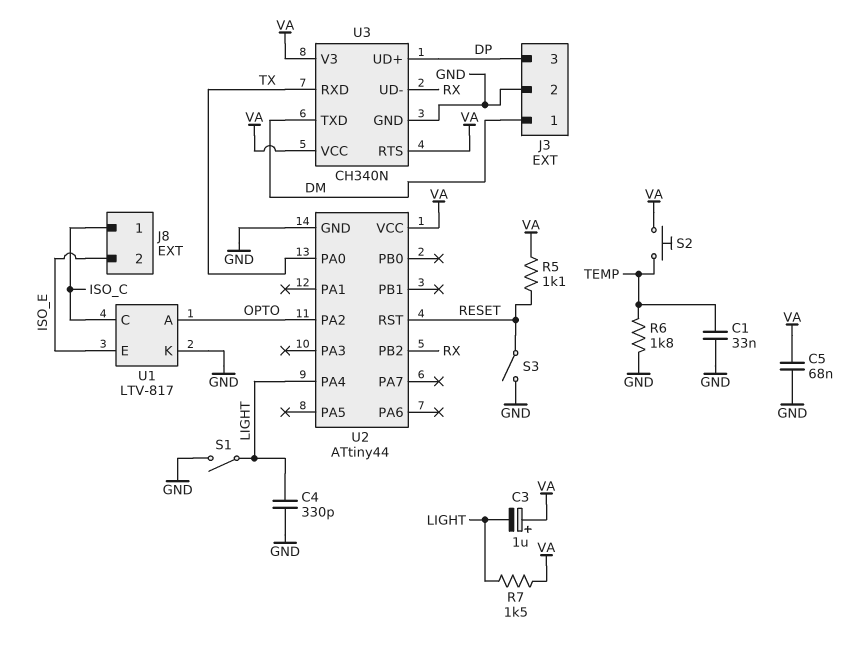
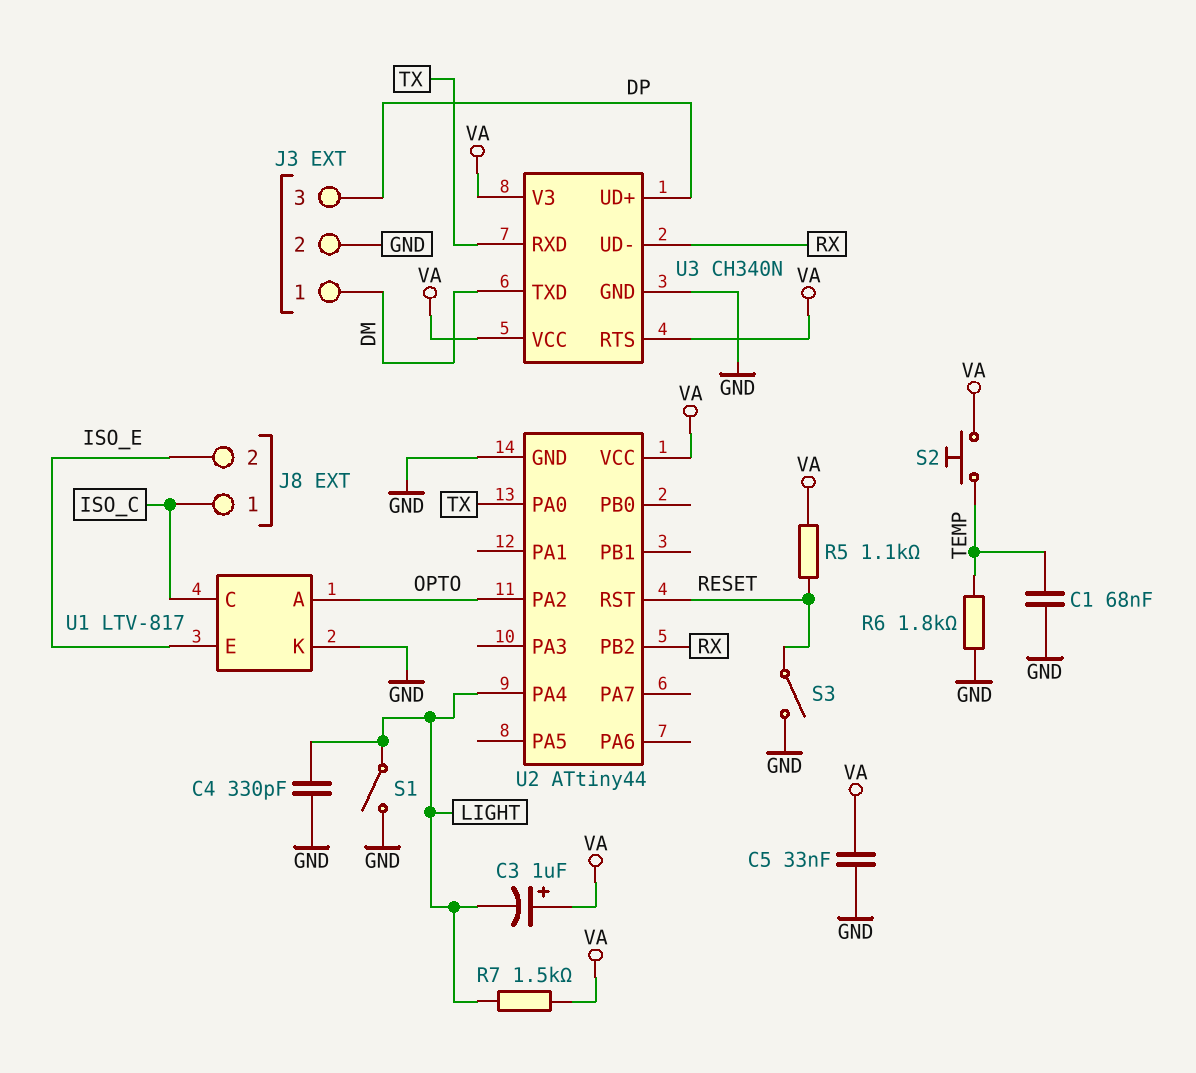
C1: 33nF (GND, TEMP) -> 68nF (GND, TEMP)
C5: 68nF (GND, VA) -> 33nF (GND, VA)

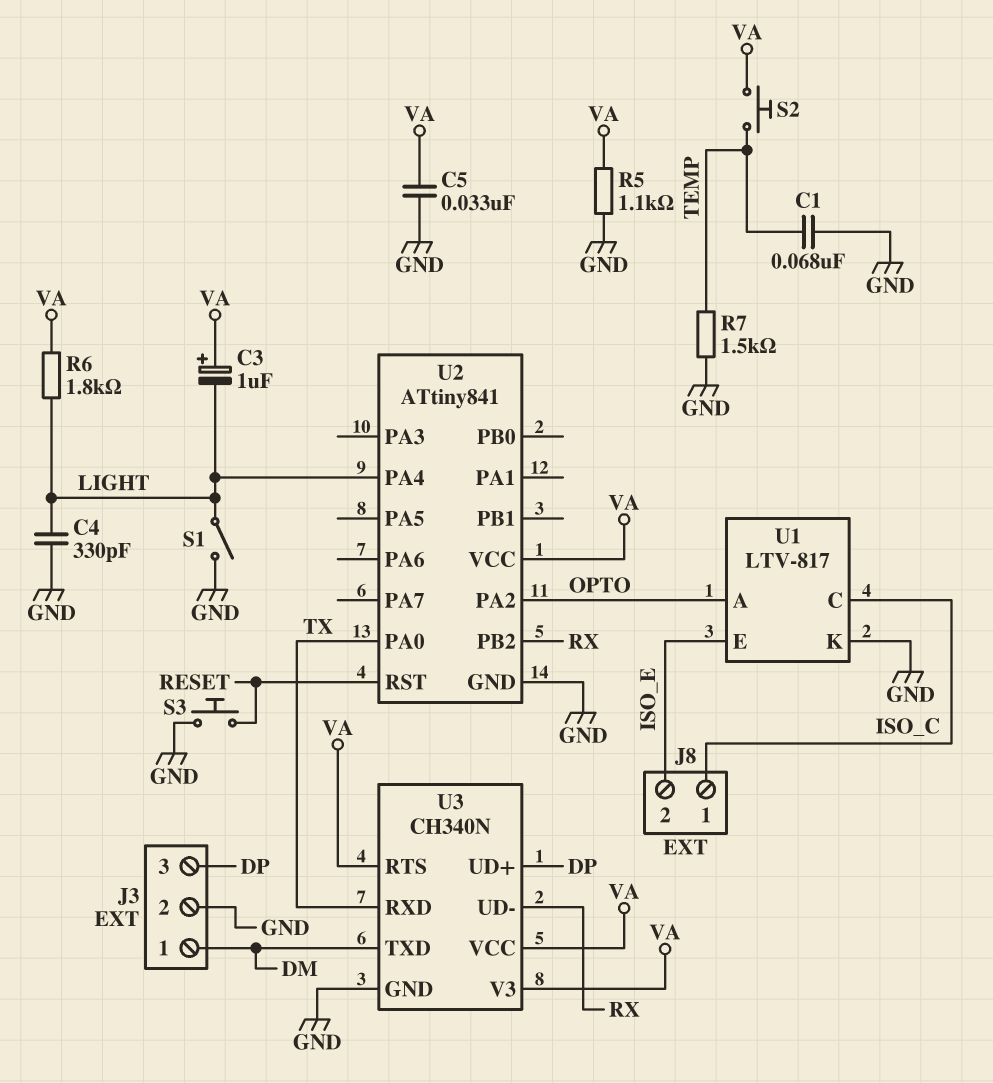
R5: 1.1k (RESET, VA) -> 1.1k (GND, VA)
R6: 1.8k (GND, TEMP) -> 1.8k (LIGHT, VA)
R7: 1.5k (LIGHT, VA) -> 1.5k (GND, TEMP)
S3: switch (GND, RESET) -> button (GND, RESET)
U2: ATtiny44 -> ATtiny841

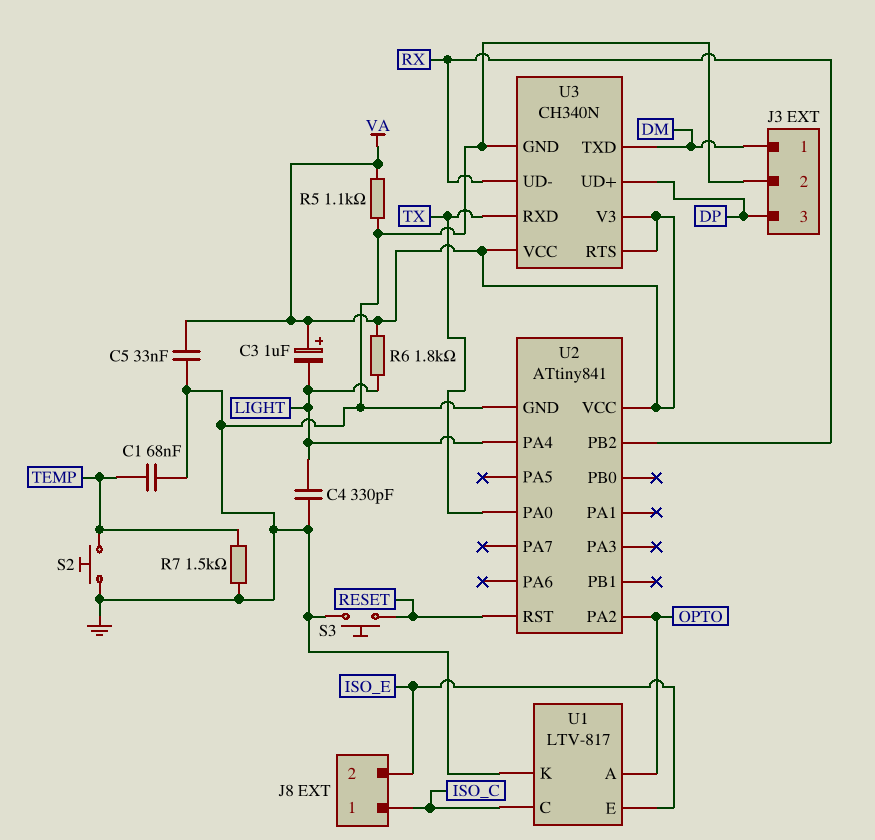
S1: switch (GND, LIGHT) -> none
S2: button (TEMP, VA) -> button (GND, TEMP)

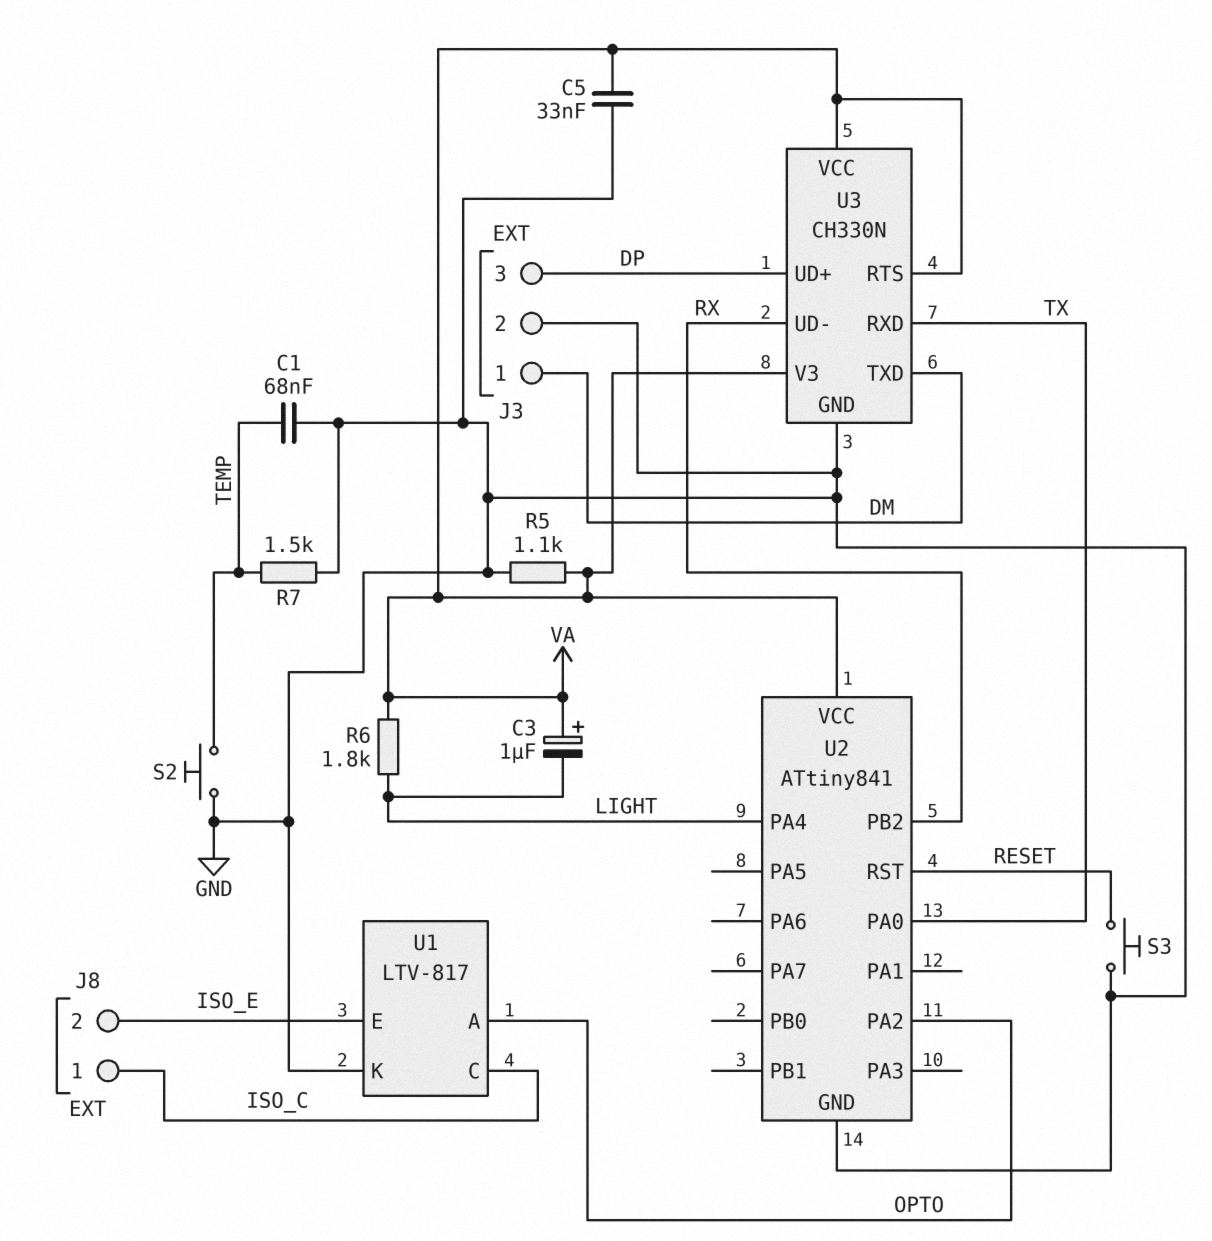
C4: 330pF (GND, LIGHT) -> none
U3: CH340N -> CH330N

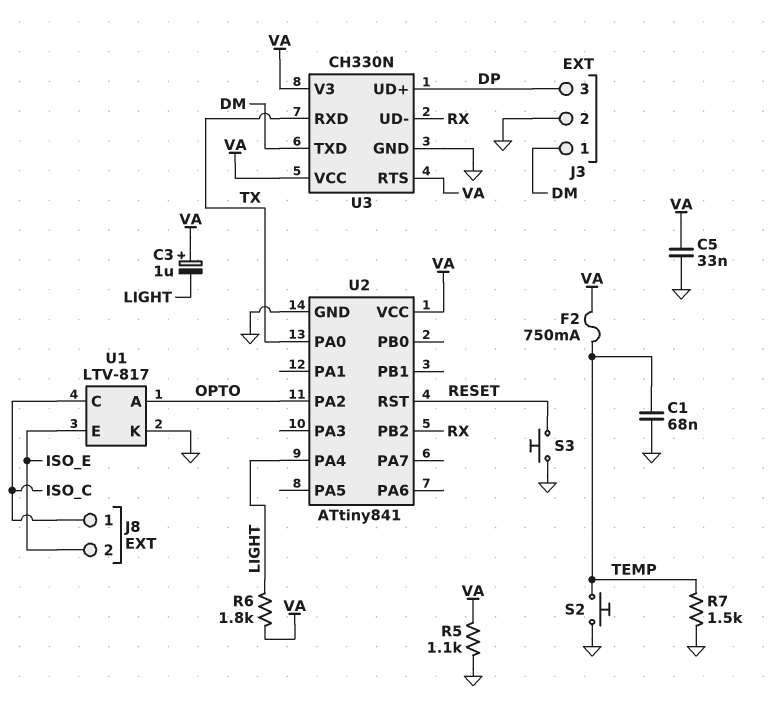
F2: none -> 750mA (TEMP, VA)

